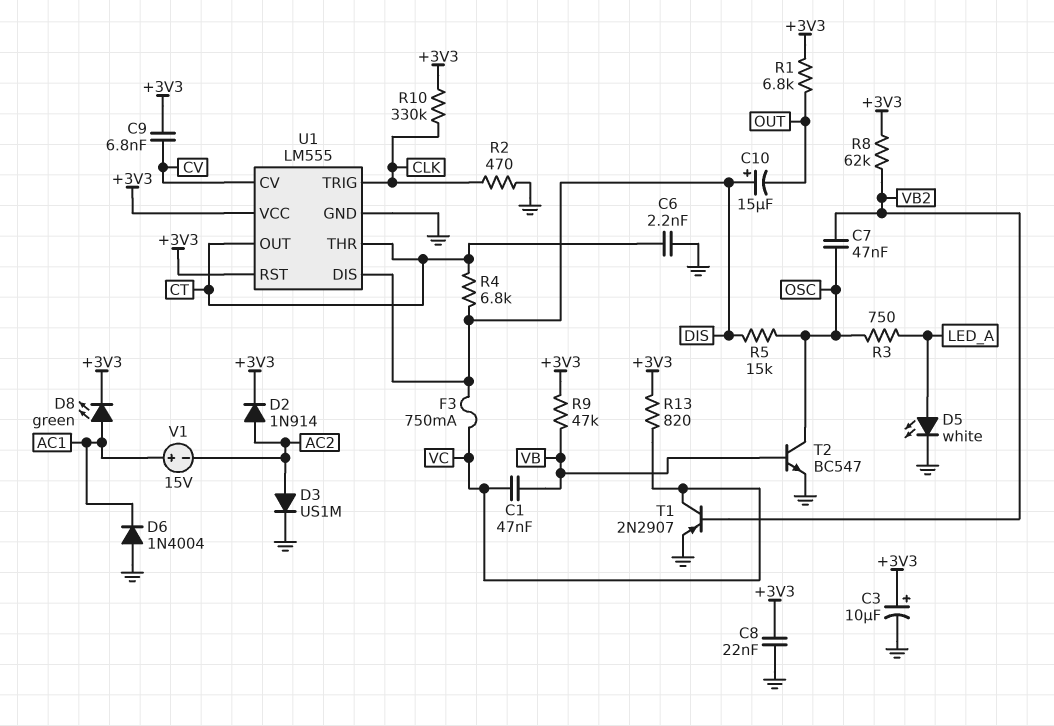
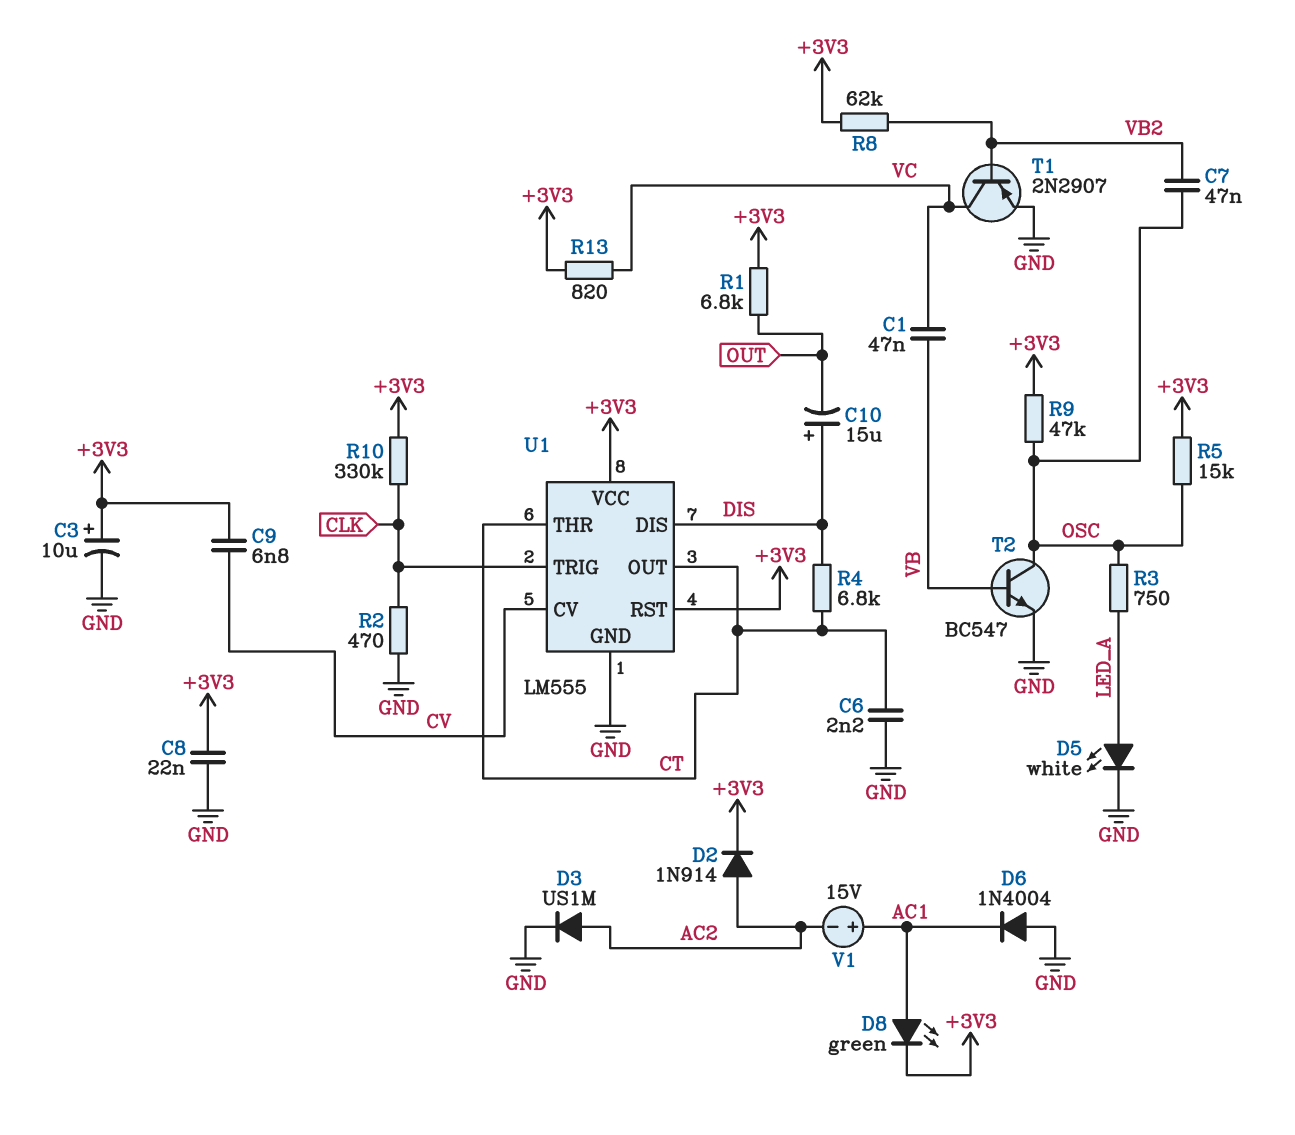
F3: 750mA (DIS, VC) -> none
R5: 15k (DIS, OSC) -> 15k (+3V3, OSC)
R9: 47k (+3V3, VB) -> 47k (+3V3, OSC)

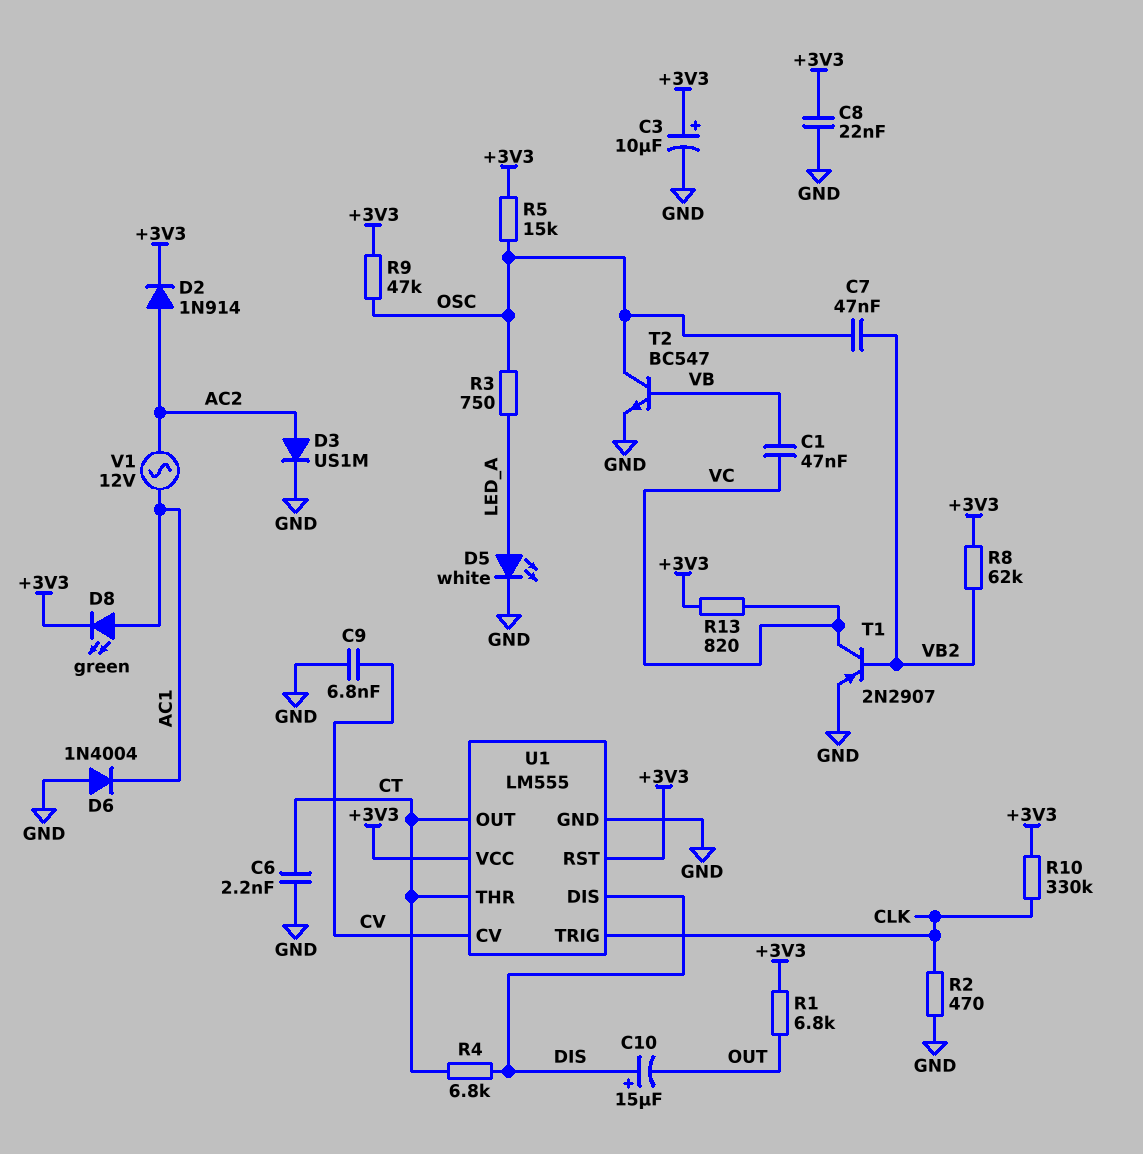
C9: 6.8nF (+3V3, CV) -> 6.8nF (CV, GND)
V1: 15V (plus AC1, minus AC2) -> AC 12V (AC1, AC2)

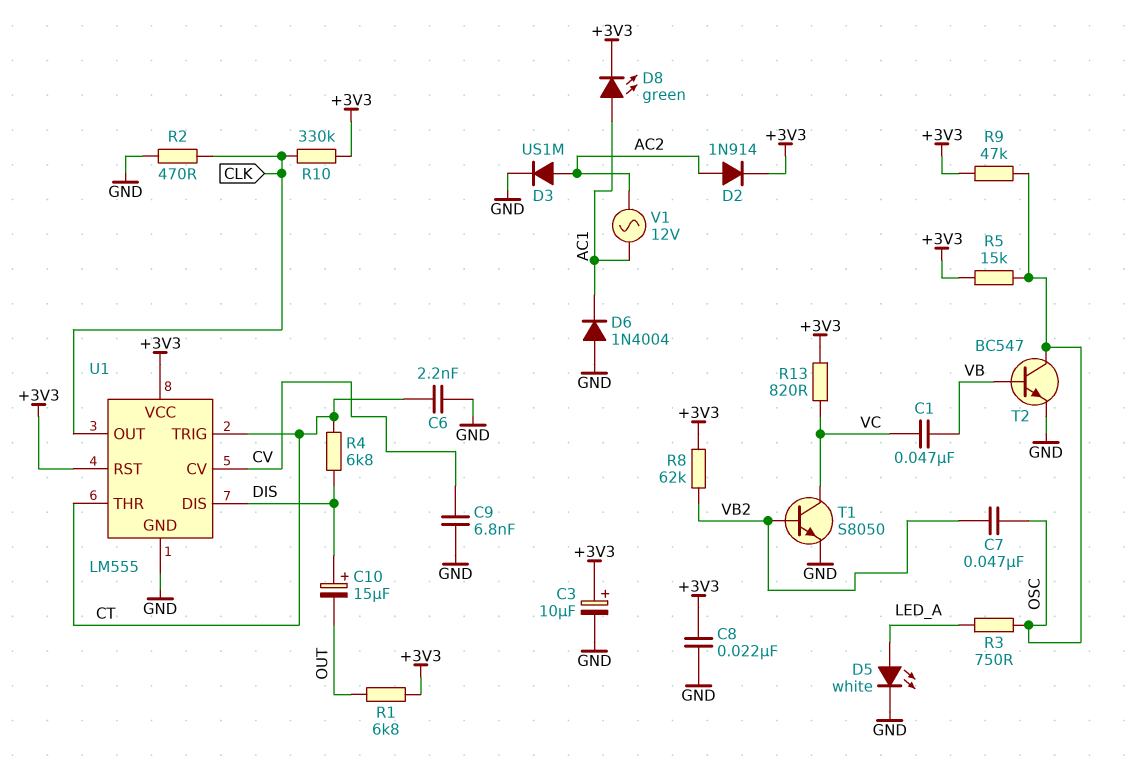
T1: PNP 2N2907 (B VB2, C VC, E GND) -> NPN S8050 (B VB2, C VC, E GND)
U1 pin OUT: CT -> CLK
U1 pin TRIG: CLK -> CT

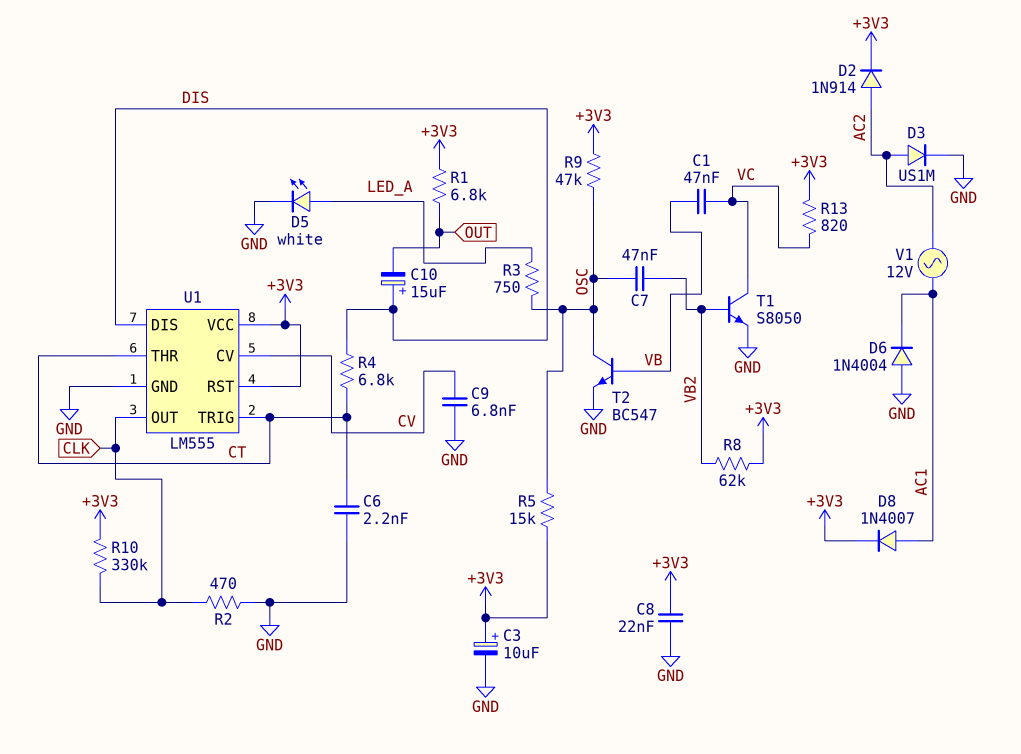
D8: LED green (A AC1, K +3V3) -> diode 1N4007 (A AC1, K +3V3)

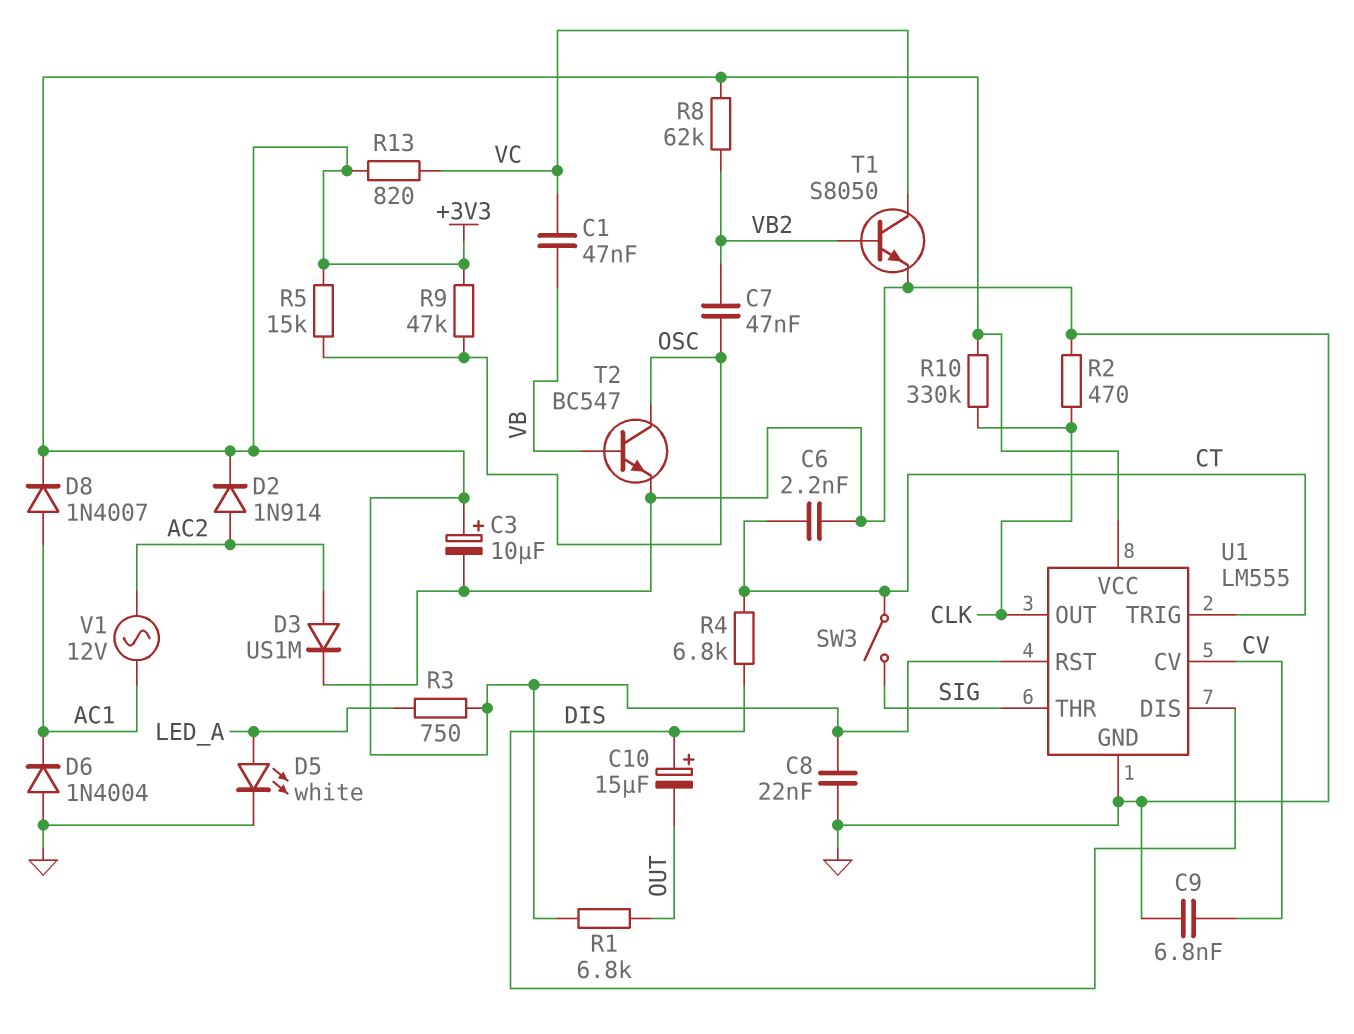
R3: 750 (LED_A, OSC) -> 750 (+3V3, LED_A)
SW3: none -> switch (CT, SIG)
U1 pin THR: CT -> SIG

